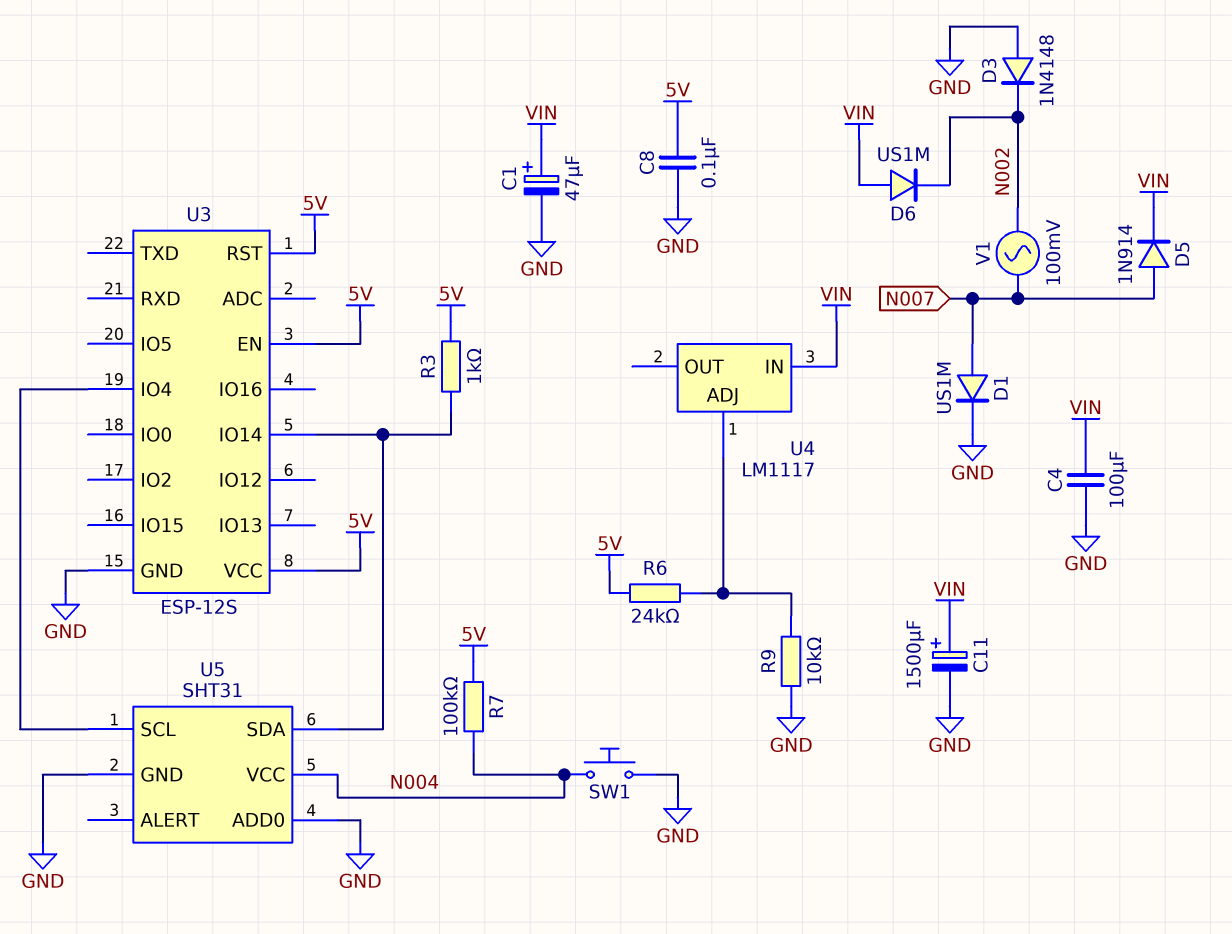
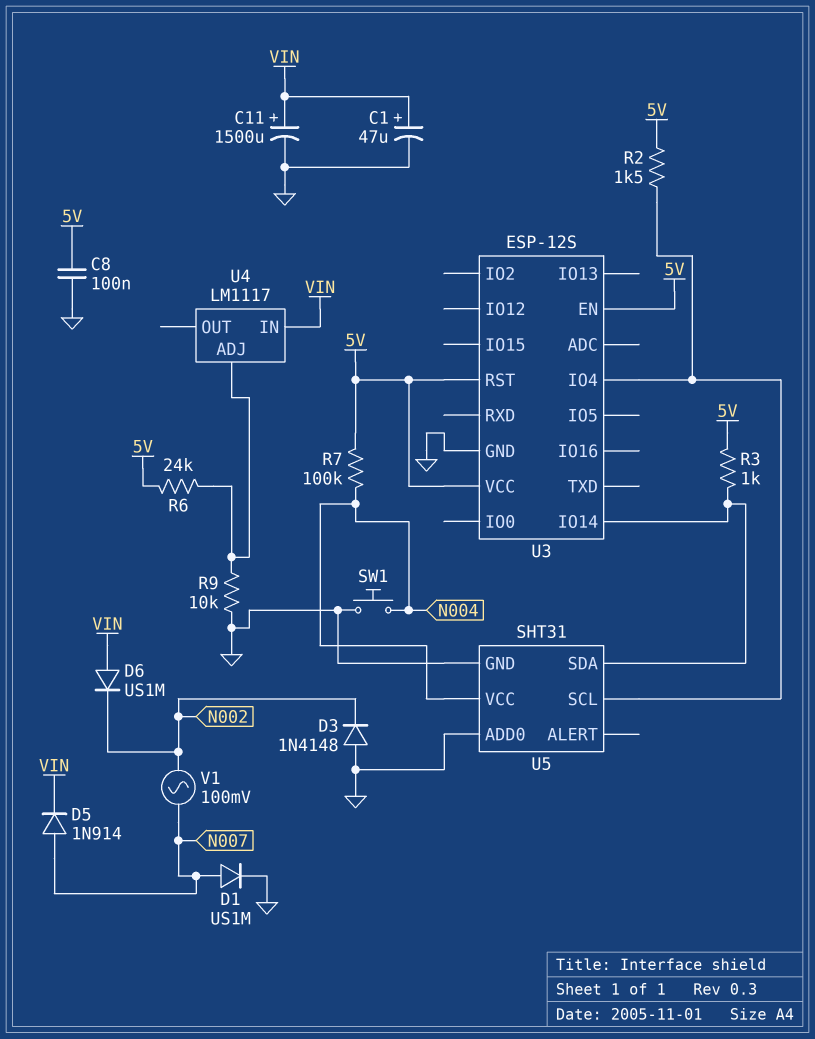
C4: 100uF (GND, VIN) -> none
R2: none -> 1.5k (5V, U3/IO4)

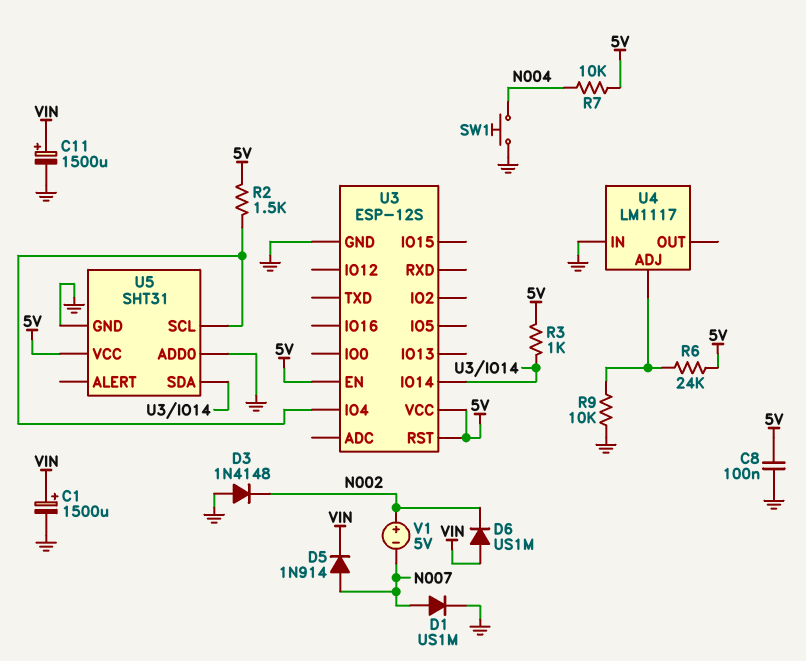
C1: 47uF (plus VIN, minus GND) -> 1500uF (plus VIN, minus GND)
R7: 100k (5V, N004) -> 10k (5V, N004)
U4 pin IN: VIN -> GND
U5 pin VCC: N004 -> 5V
V1: AC 100mV (N002, N007) -> 5V (plus N002, minus N007)

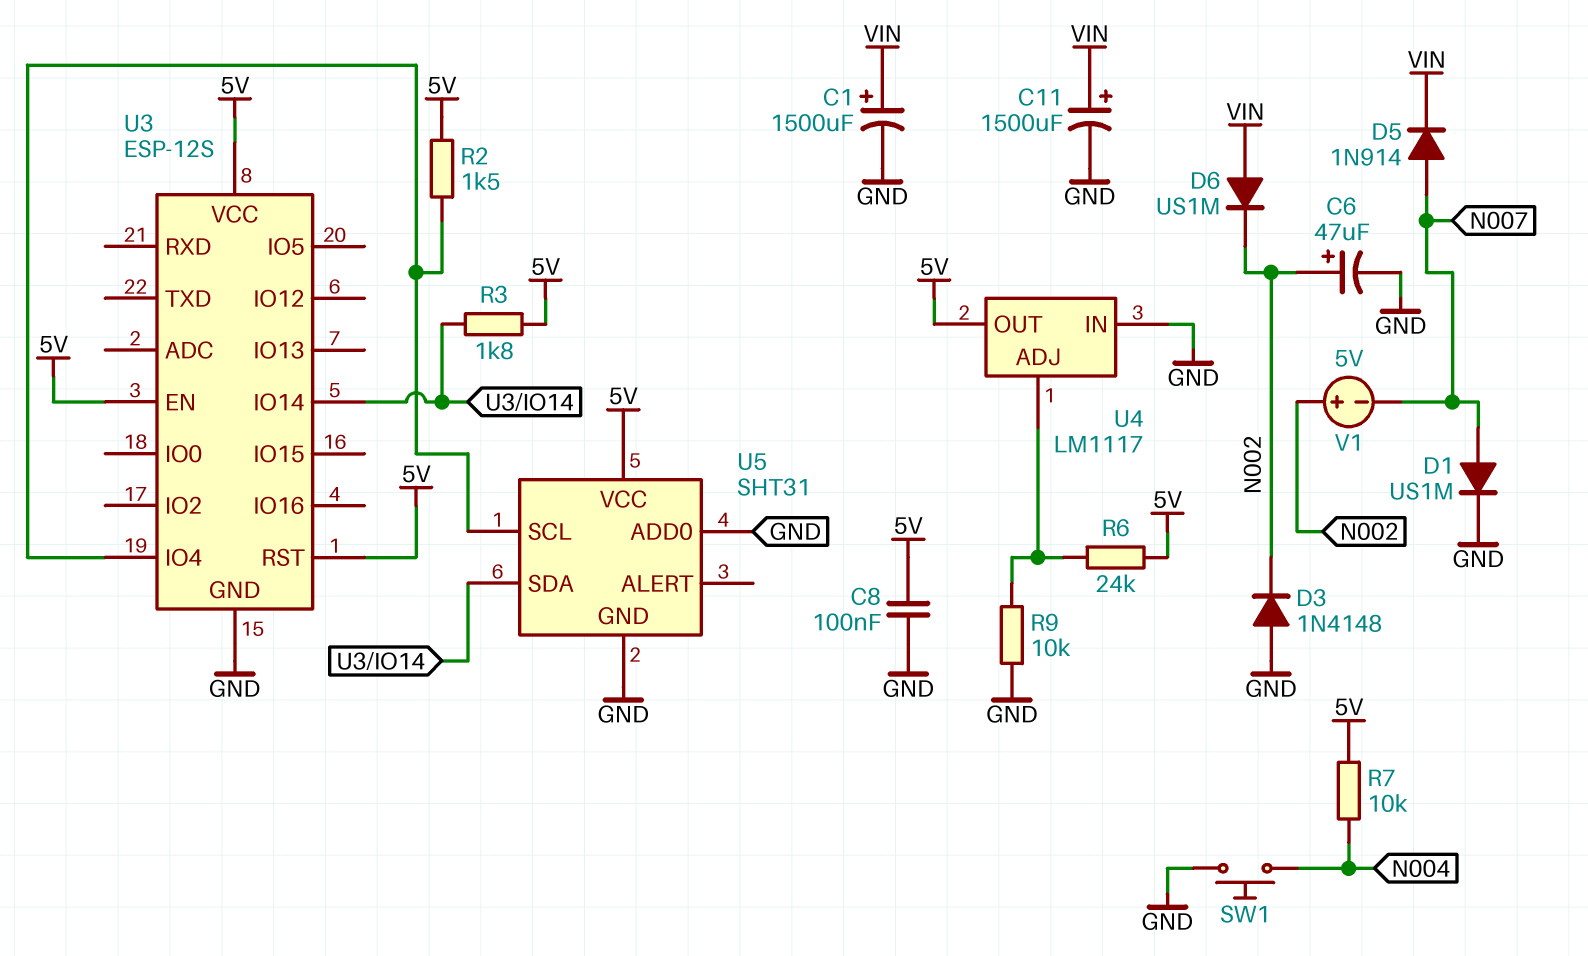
C6: none -> 47uF (plus N002, minus GND)
R3: 1k (5V, U3/IO14) -> 1.8k (5V, U3/IO14)
U4 pin OUT: none -> 5V

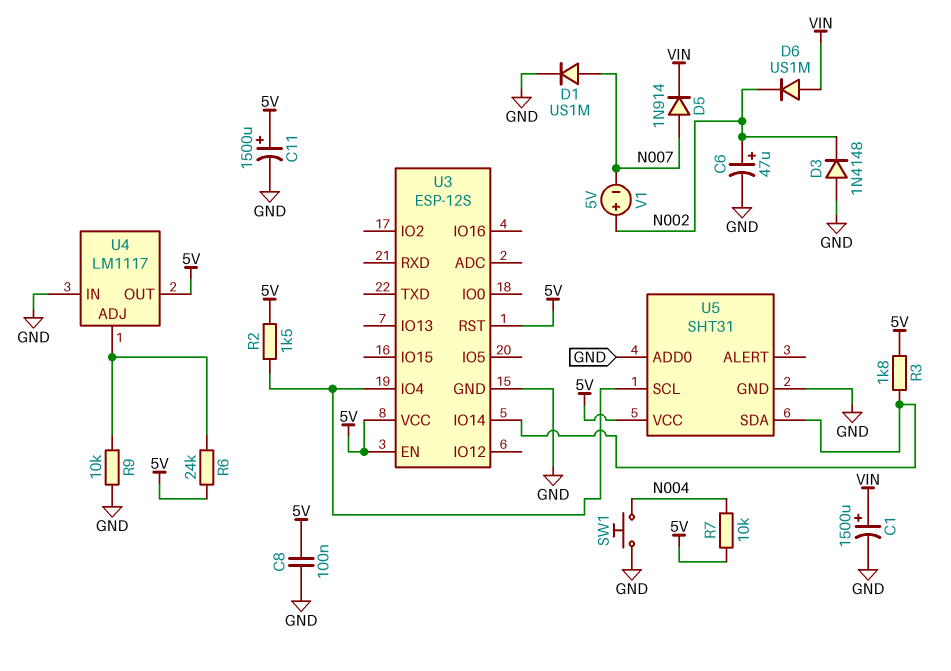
C11: 1500uF (plus VIN, minus GND) -> 1500uF (plus 5V, minus GND)

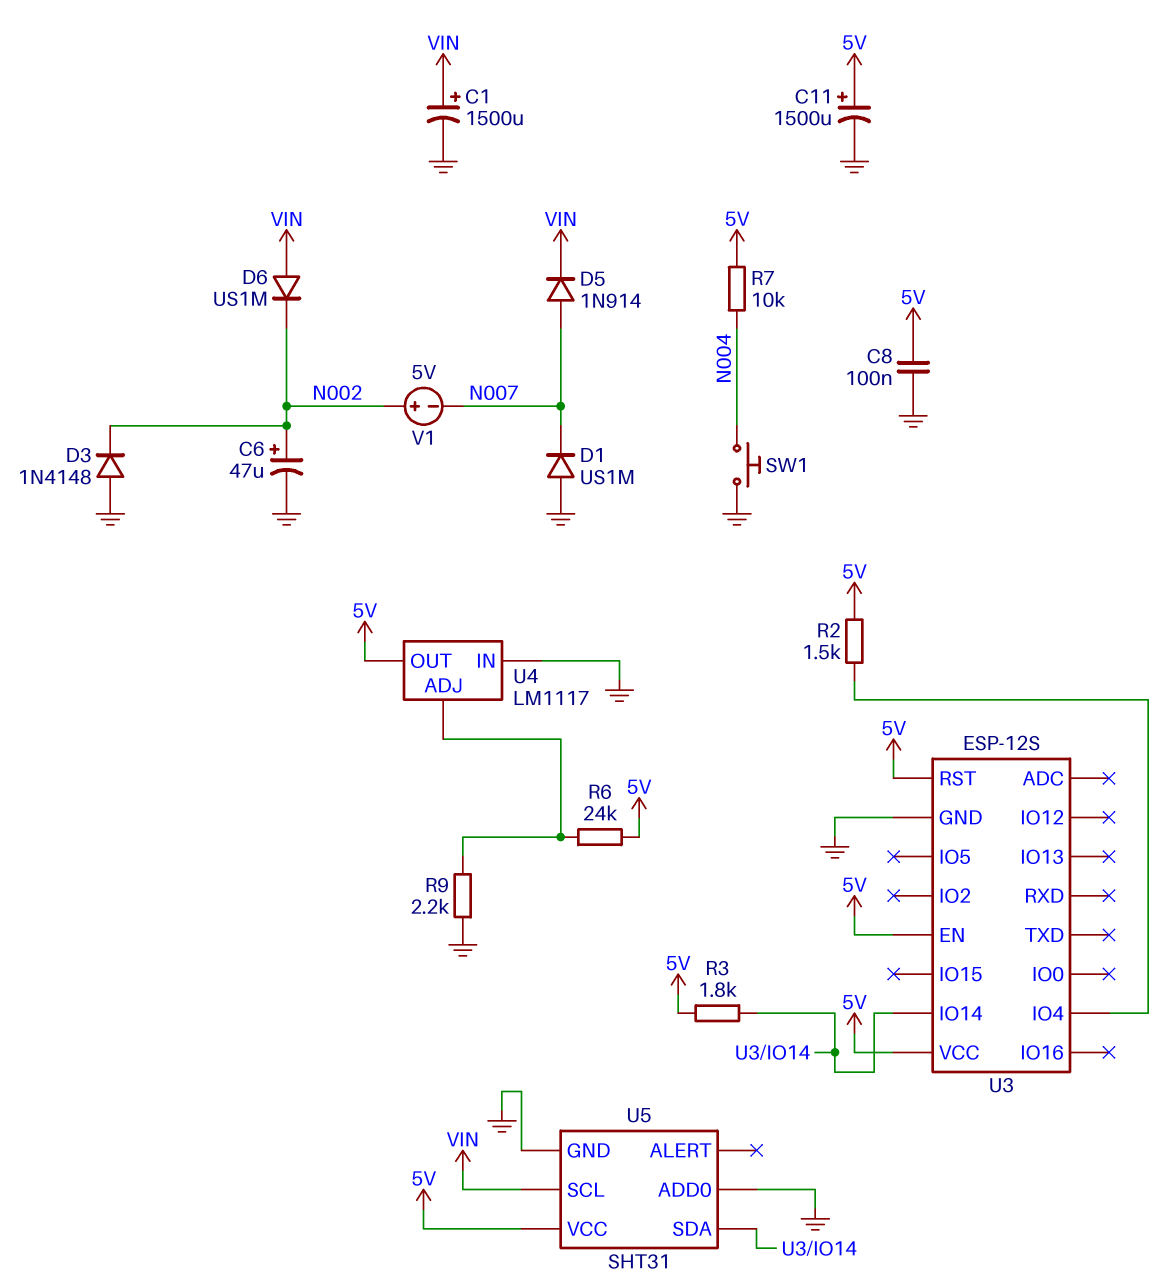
D1: diode US1M (A N007, K GND) -> diode US1M (A GND, K N007)
R9: 10k (GND, U4/ADJ) -> 2.2k (GND, U4/ADJ)
U5 pin SCL: U3/IO4 -> VIN

